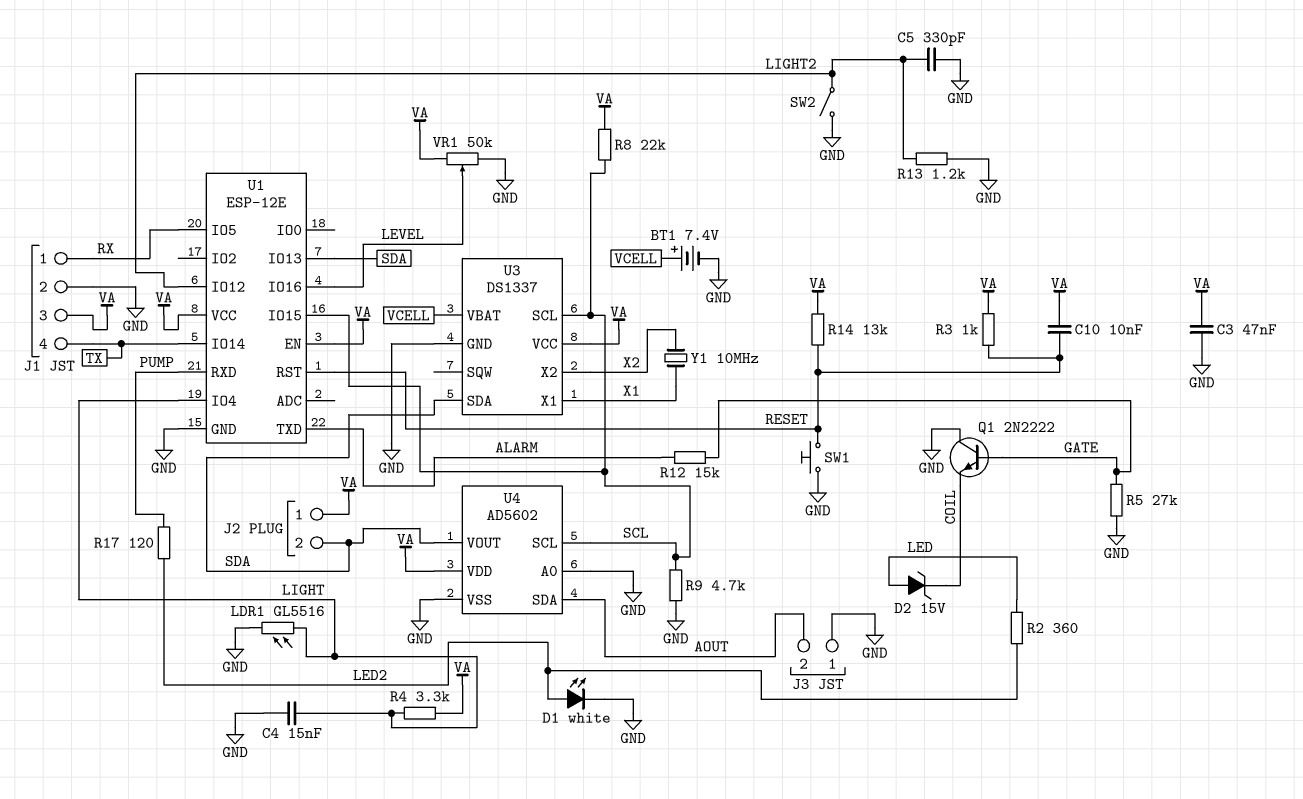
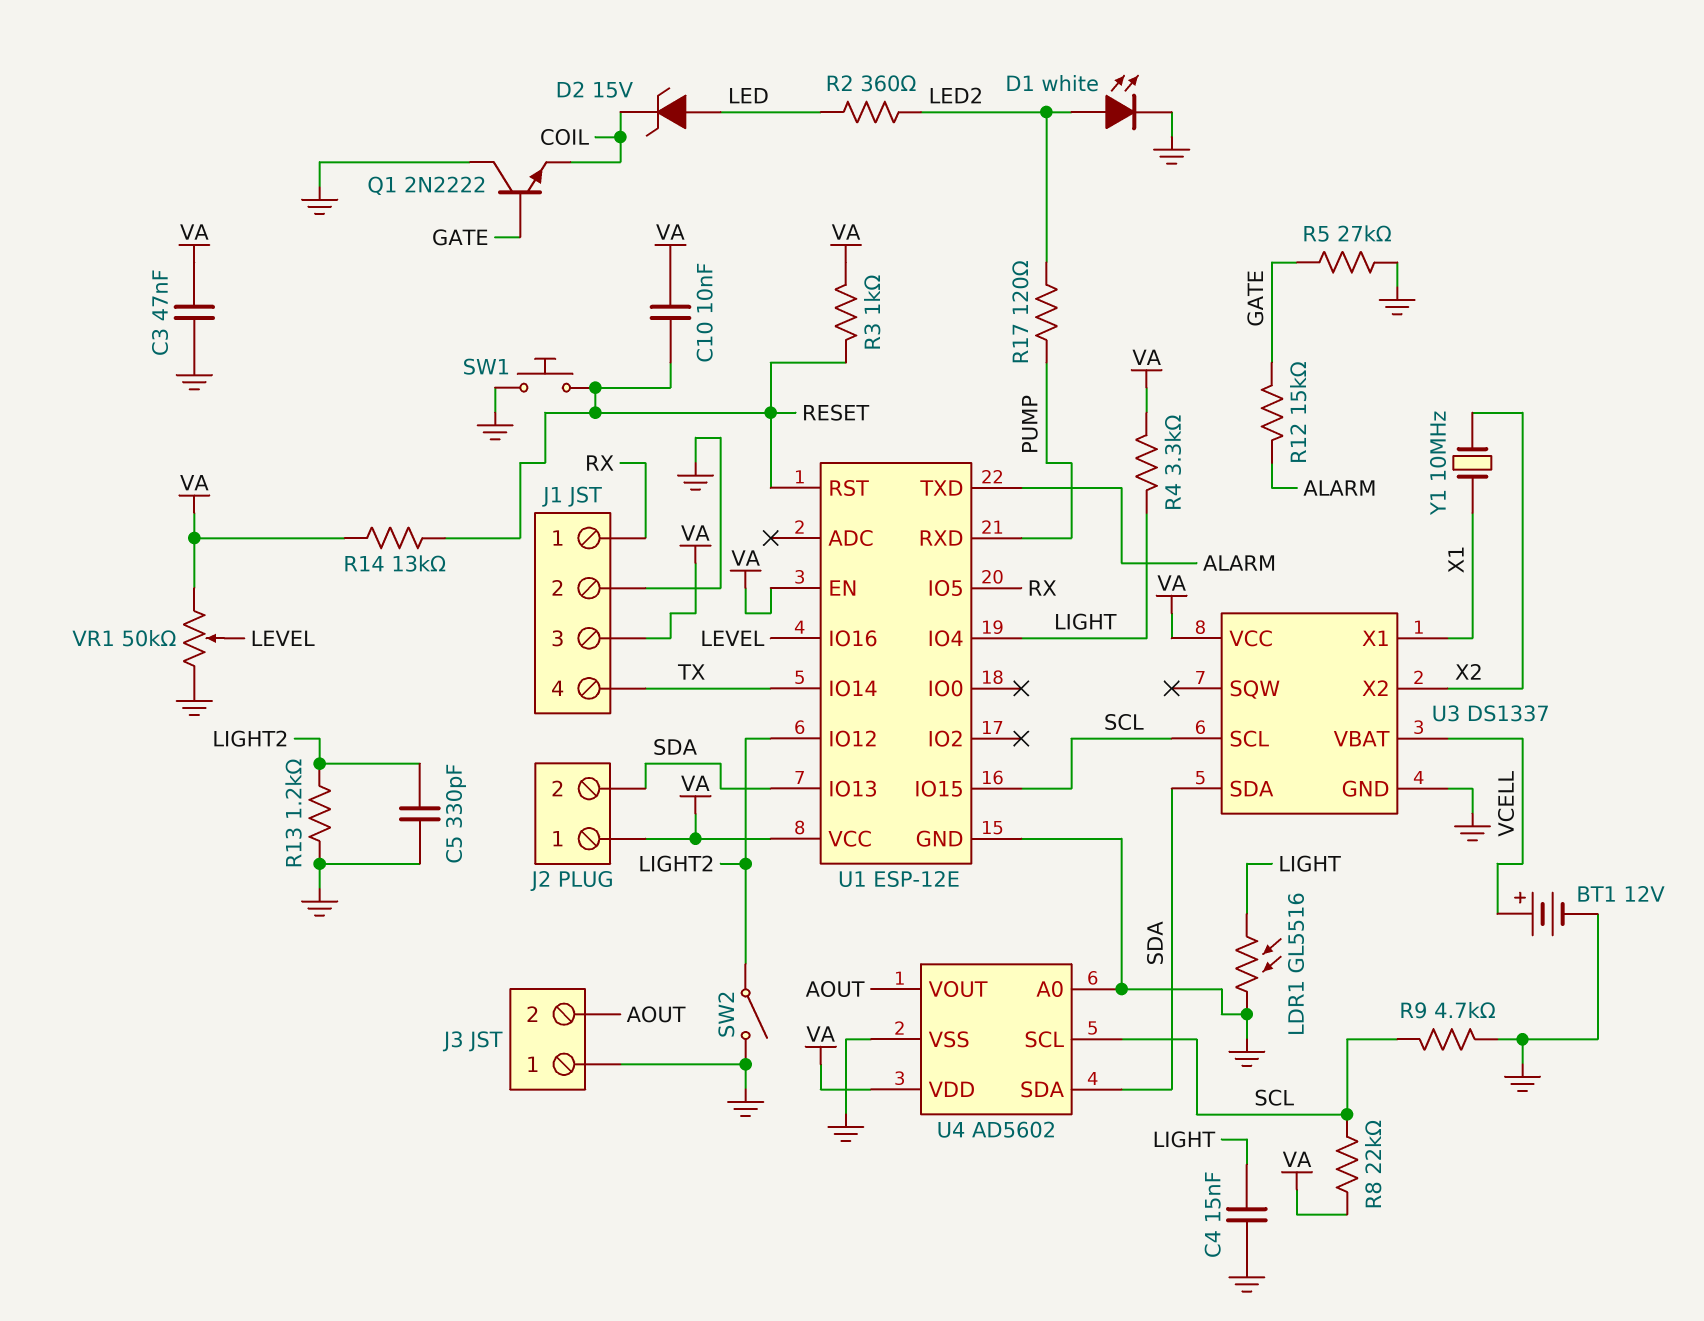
BT1: 7.4V (plus VCELL, minus GND) -> 12V (plus VCELL, minus GND)
U4 pin SDA: AOUT -> SDA
U4 pin VOUT: SDA -> AOUT

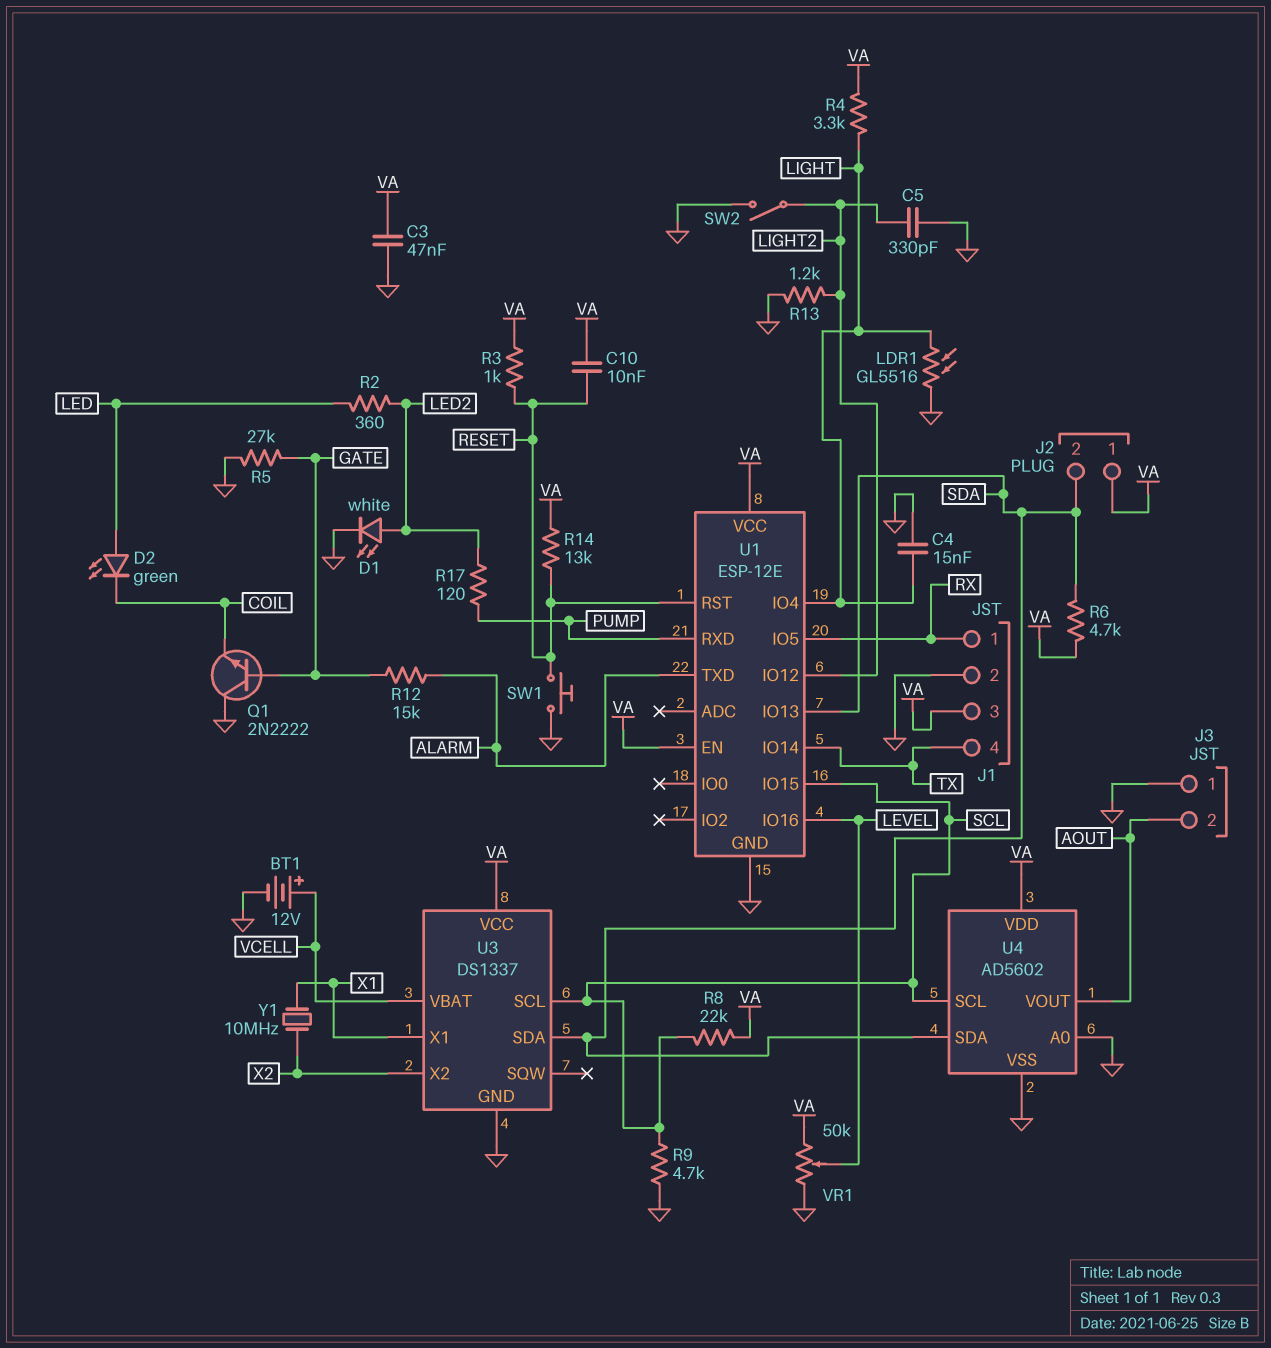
D2: zener 15V (A LED, K COIL) -> LED green (A LED, K COIL)
R6: none -> 4.7k (SDA, VA)

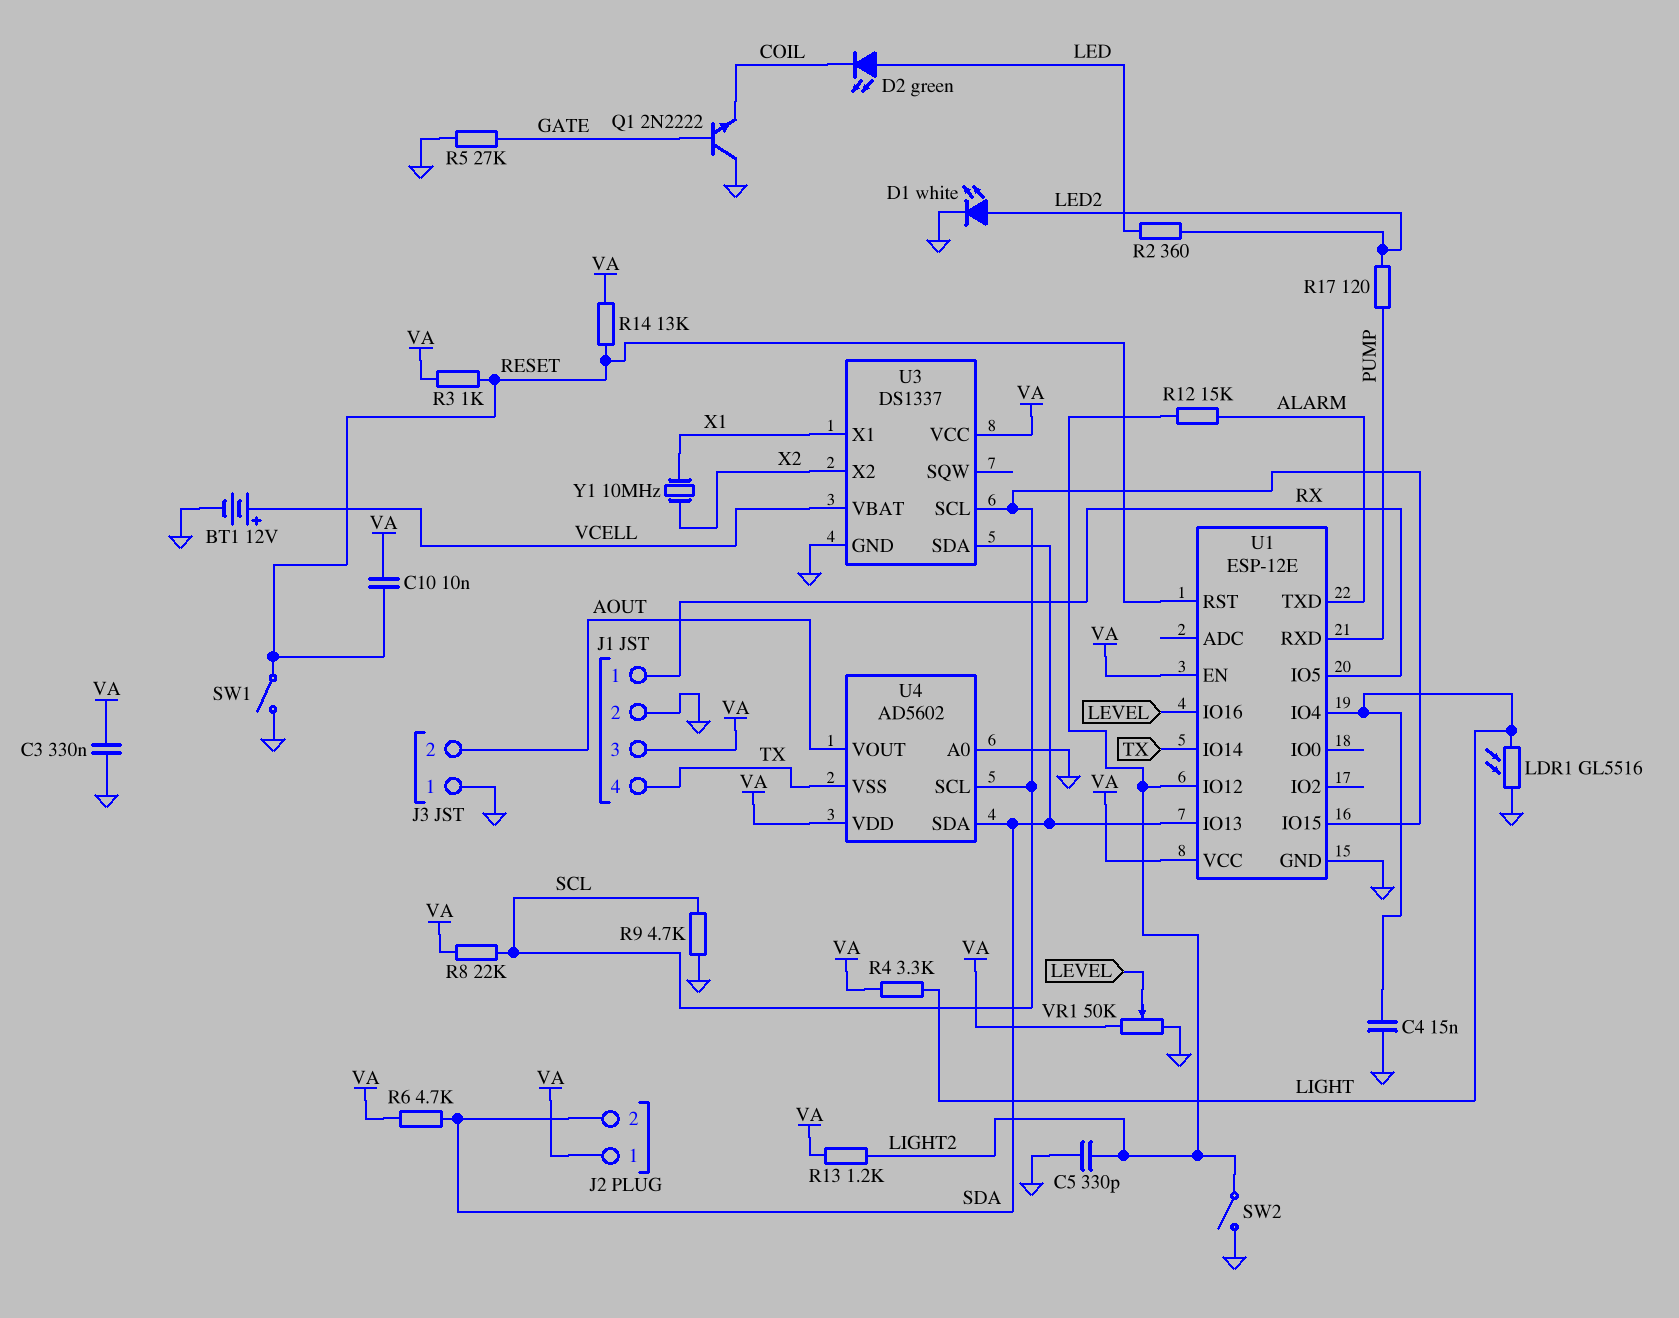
C3: 47nF (GND, VA) -> 330nF (GND, VA)
R12: 15k (ALARM, GATE) -> 15k (ALARM, LIGHT2)
R13: 1.2k (GND, LIGHT2) -> 1.2k (LIGHT2, VA)
SW1: button (GND, RESET) -> switch (GND, RESET)
U4 pin VSS: GND -> TX

